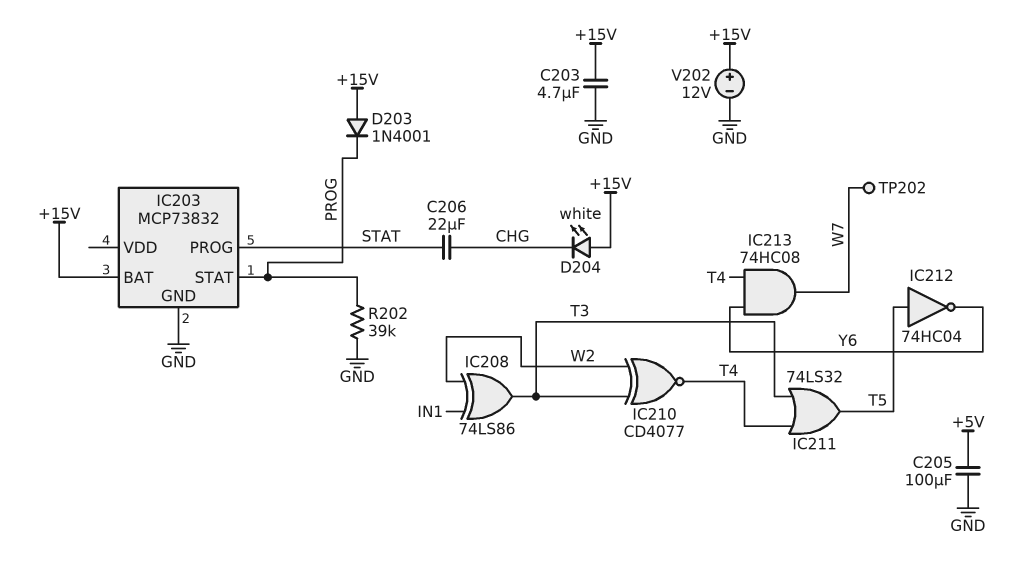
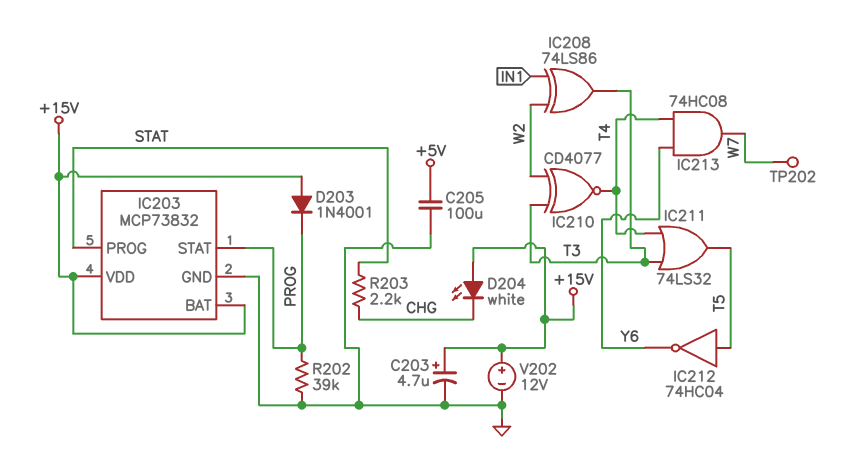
C203: 4.7uF (+15V, GND) -> 4.7uF (plus +15V, minus GND)
C206: 22uF (CHG, STAT) -> none
IC203 pin VDD: none -> +15V
R203: none -> 2.2k (CHG, STAT)

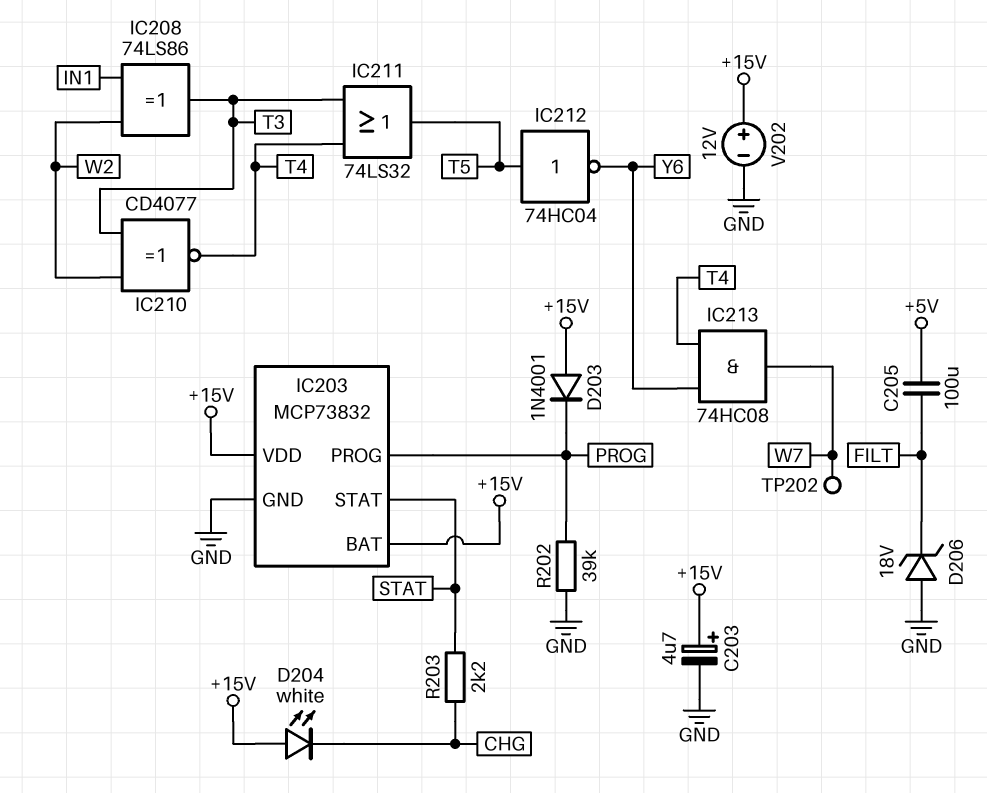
C205: 100uF (+5V, GND) -> 100uF (+5V, FILT)
D206: none -> zener 18V (A GND, K FILT)
IC203 pin PROG: STAT -> PROG
IC203 pin STAT: PROG -> STAT

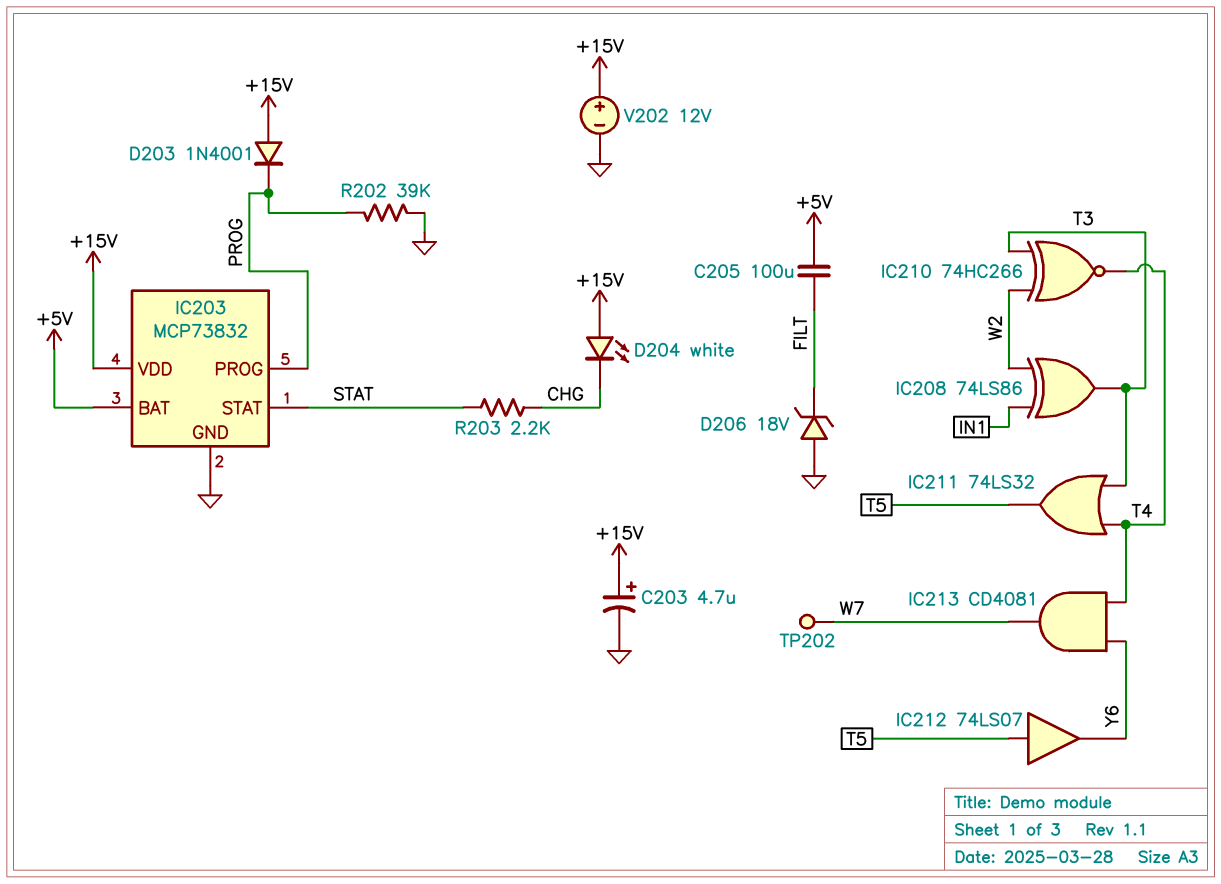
IC203 pin BAT: +15V -> +5V
IC210: XNOR CD4077 (in T3, in W2, out T4) -> XNOR 74HC266 (in T3, in W2, out T4)
IC212: NOT 74HC04 (in T5, out Y6) -> buffer 74LS07 (in T5, out Y6)
IC213: AND 74HC08 (in T4, in Y6, out W7) -> AND CD4081 (in T4, in Y6, out W7)

